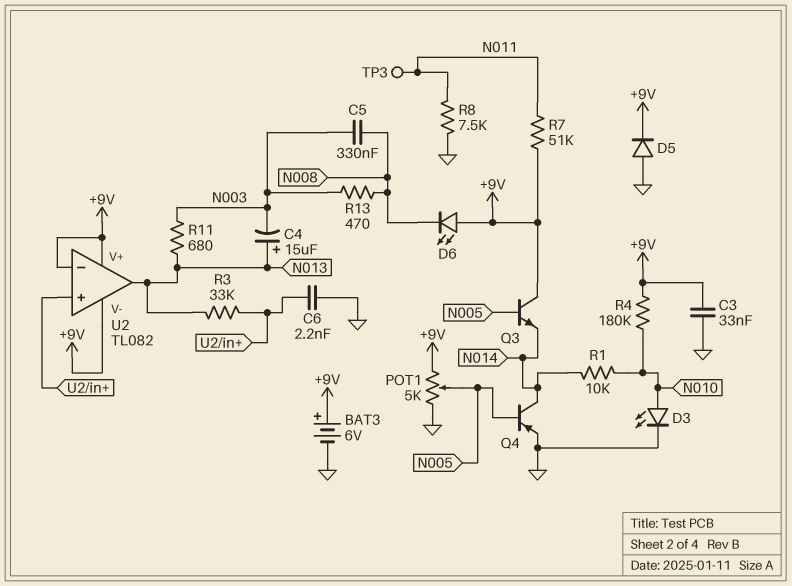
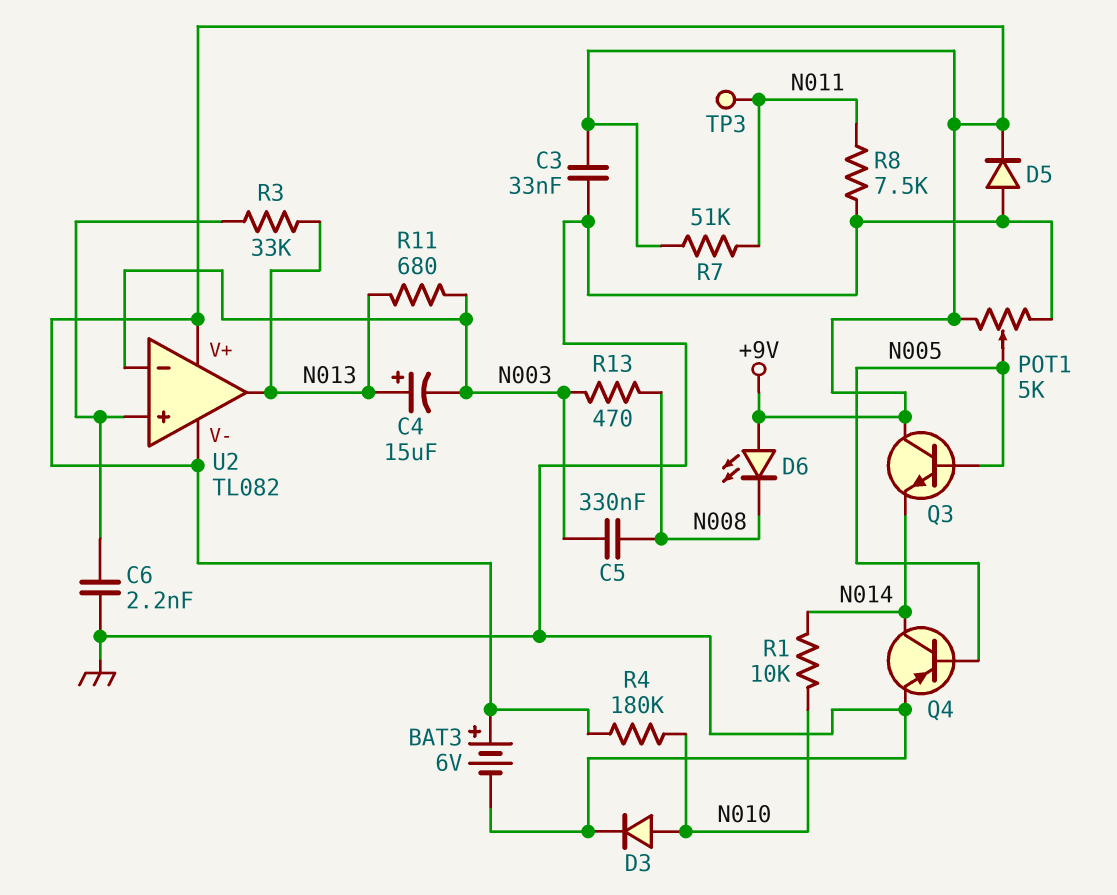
D3: LED (A N010, K GND) -> diode (A N010, K GND)
U2 pin in-: +9V -> N003

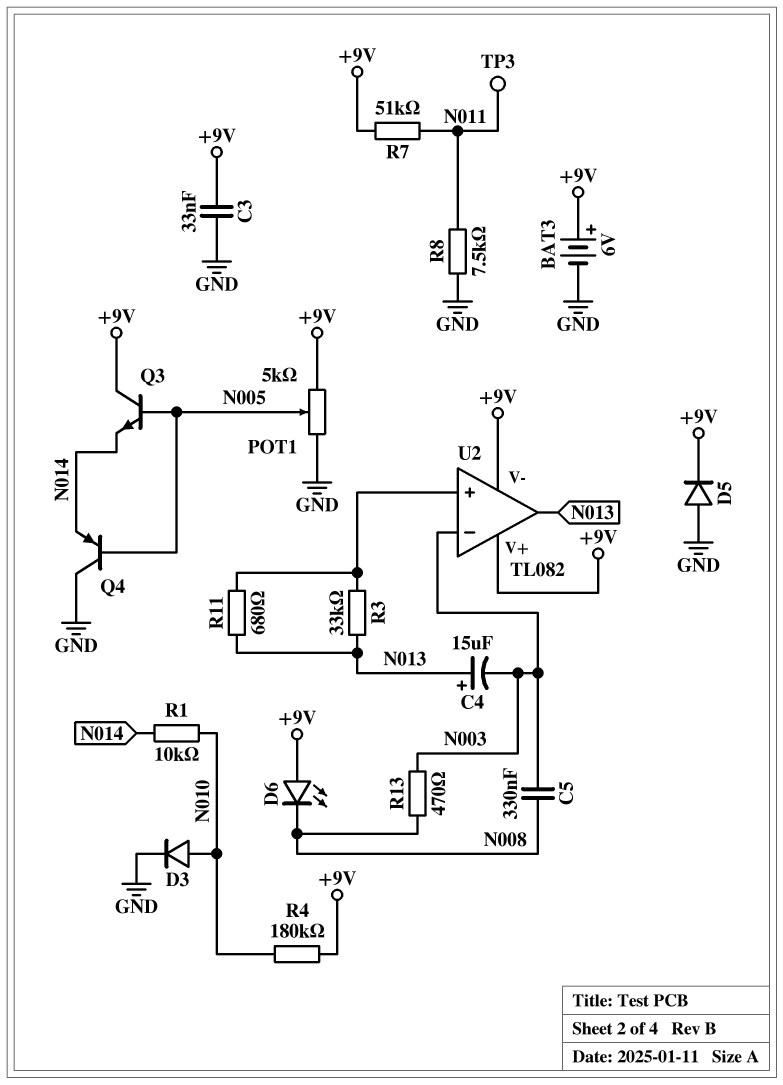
C6: 2.2nF (GND, U2/in+) -> none
Q4: PNP (B N005, C N014, E GND) -> PNP (B N005, C GND, E N014)
R11: 680 (N003, N013) -> 680 (N013, U2/in+)

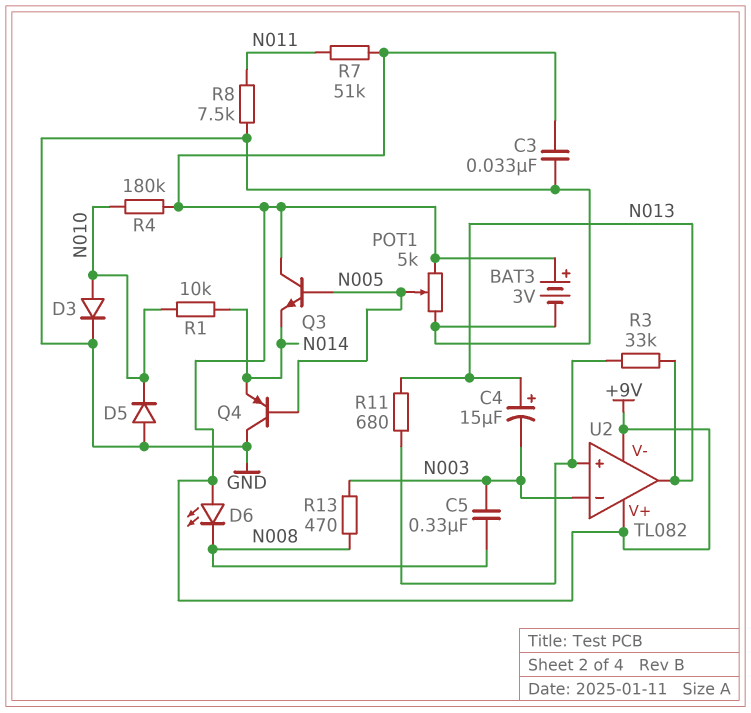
BAT3: 6V (plus +9V, minus GND) -> 3V (plus +9V, minus GND)
D5: diode (A GND, K +9V) -> diode (A GND, K N010)
TP3: test point (N011) -> none

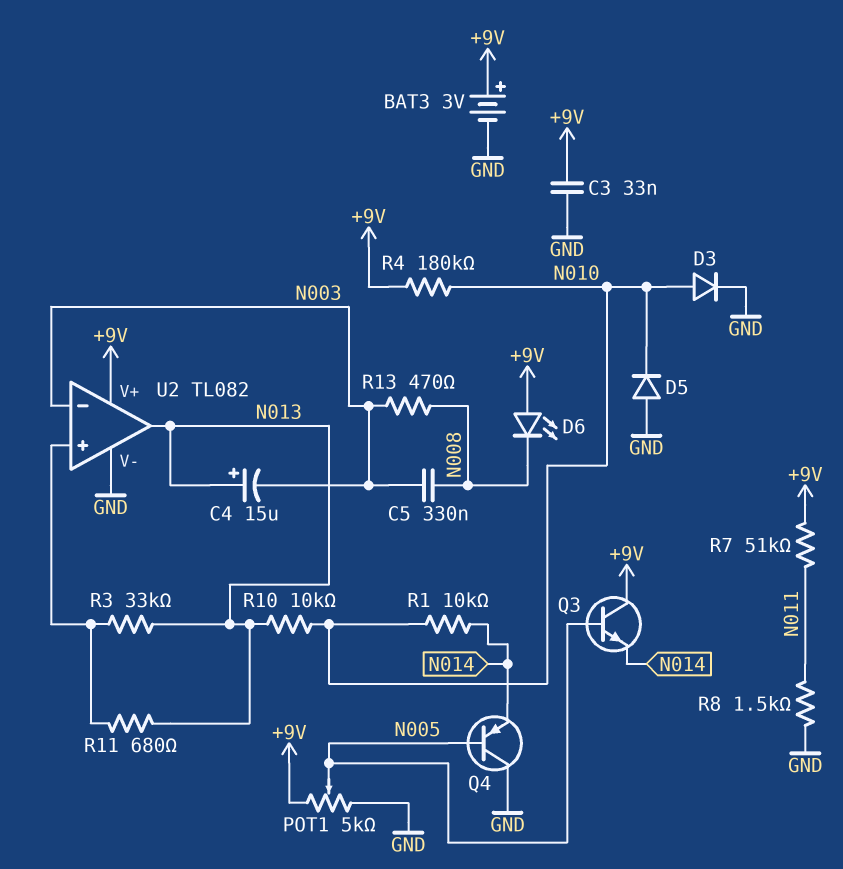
R8: 7.5k (GND, N011) -> 1.5k (GND, N011)
R10: none -> 10k (N010, N013)
U2 pin V-: +9V -> GND

